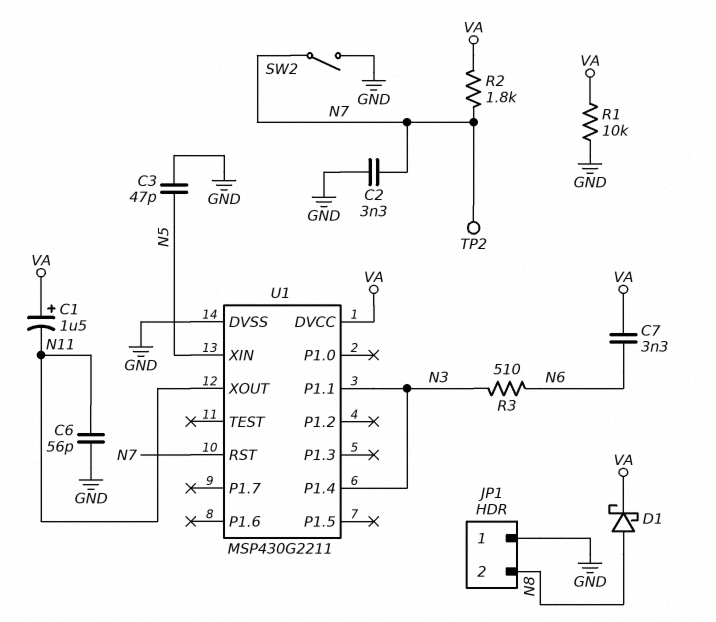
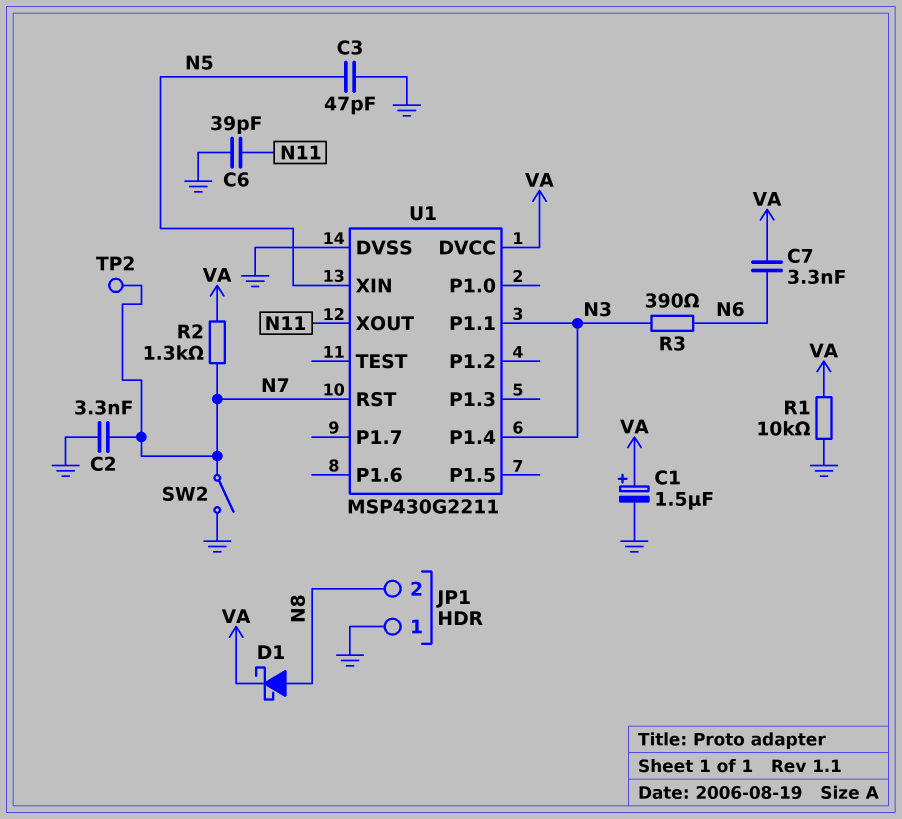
C1: 1.5uF (plus VA, minus N11) -> 1.5uF (plus VA, minus GND)
C6: 56pF (GND, N11) -> 39pF (GND, N11)
R2: 1.8k (N7, VA) -> 1.3k (N7, VA)
R3: 510 (N3, N6) -> 390 (N3, N6)

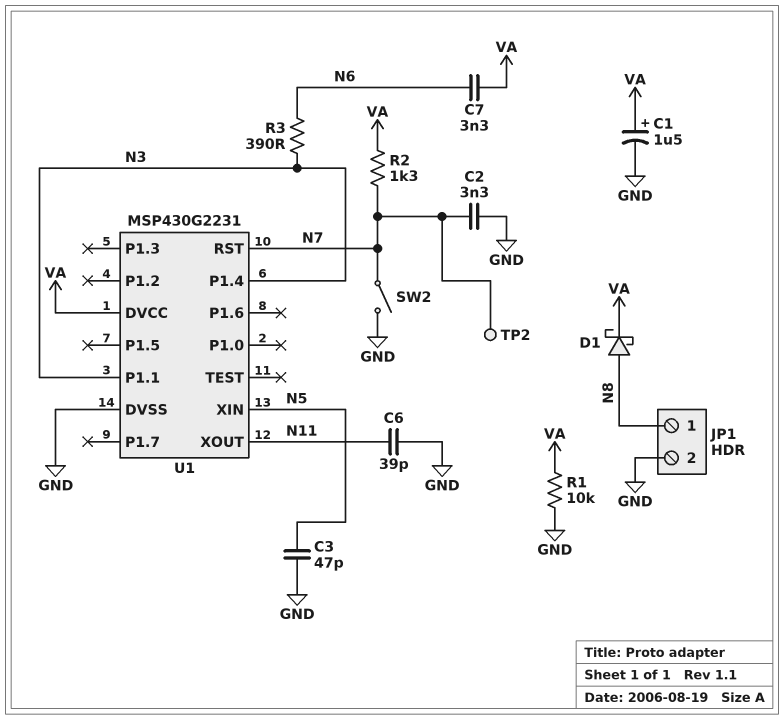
JP1 pin 1: GND -> N8
JP1 pin 2: N8 -> GND
U1: MSP430G2211 -> MSP430G2231

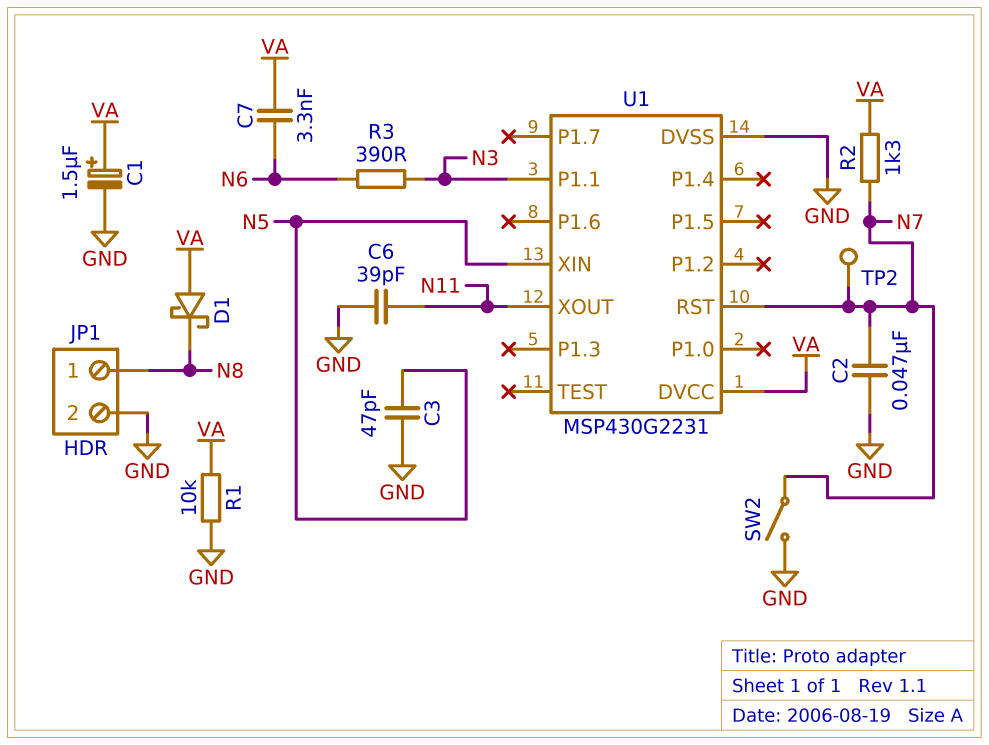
C2: 3.3nF (GND, N7) -> 47nF (GND, N7)
D1: schottky (A N8, K VA) -> schottky (A VA, K N8)
U1 pin P1.4: N3 -> none

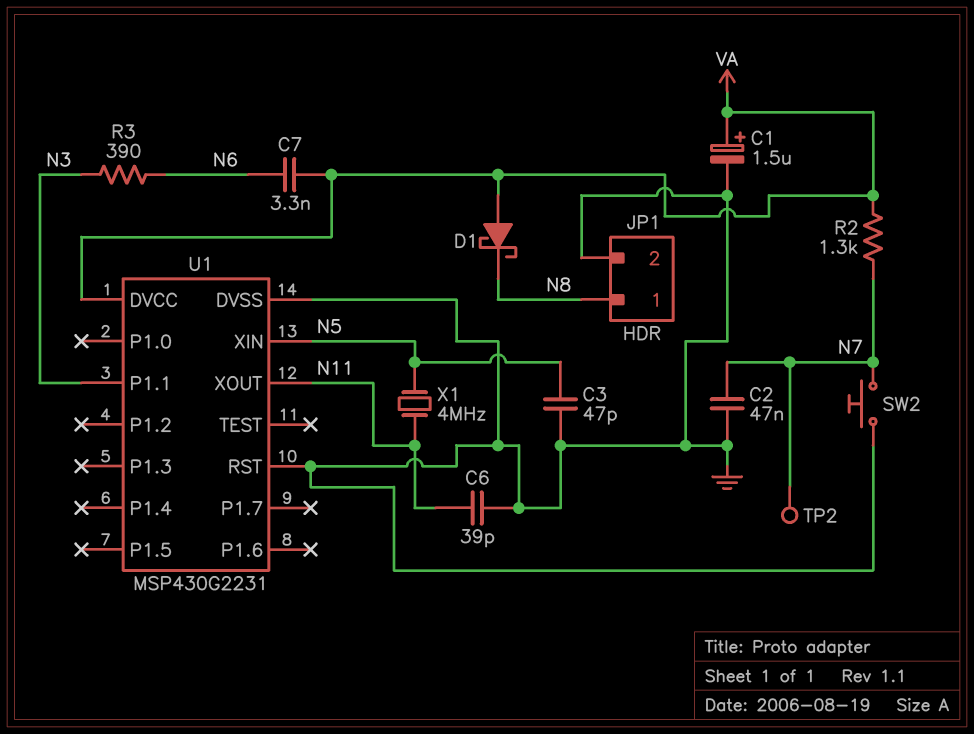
R1: 10k (GND, VA) -> none
SW2: switch (GND, N7) -> button (GND, N7)
U1 pin RST: N7 -> GND
X1: none -> 4MHz (N5, N11)

